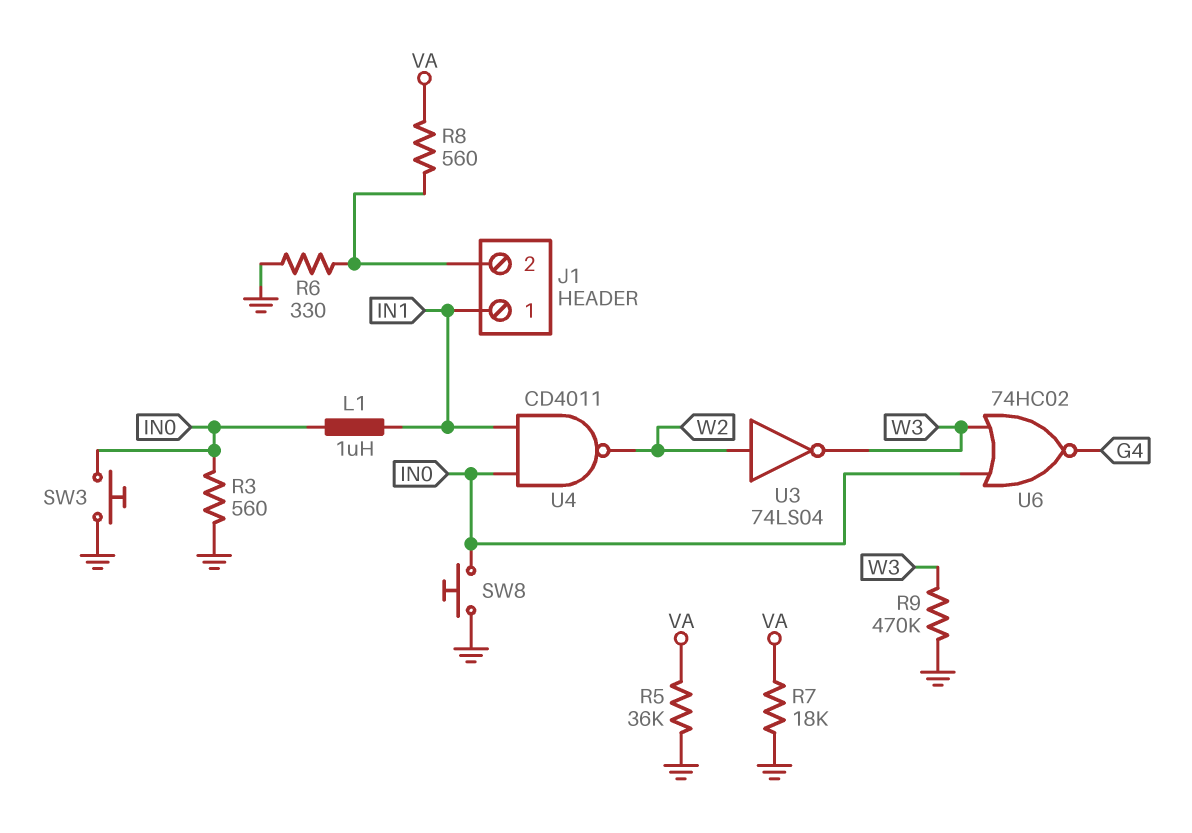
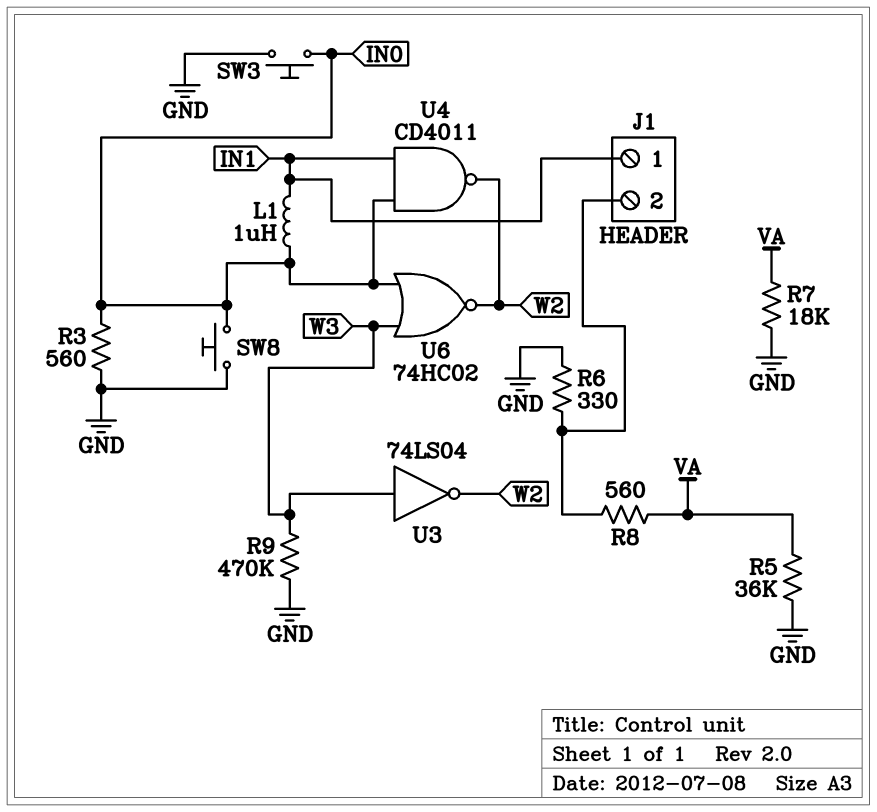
U3: NOT 74LS04 (in W2, out W3) -> NOT 74LS04 (in W3, out W2)
U6: NOR 74HC02 (in IN0, in W3, out G4) -> NOR 74HC02 (in IN0, in W3, out W2)

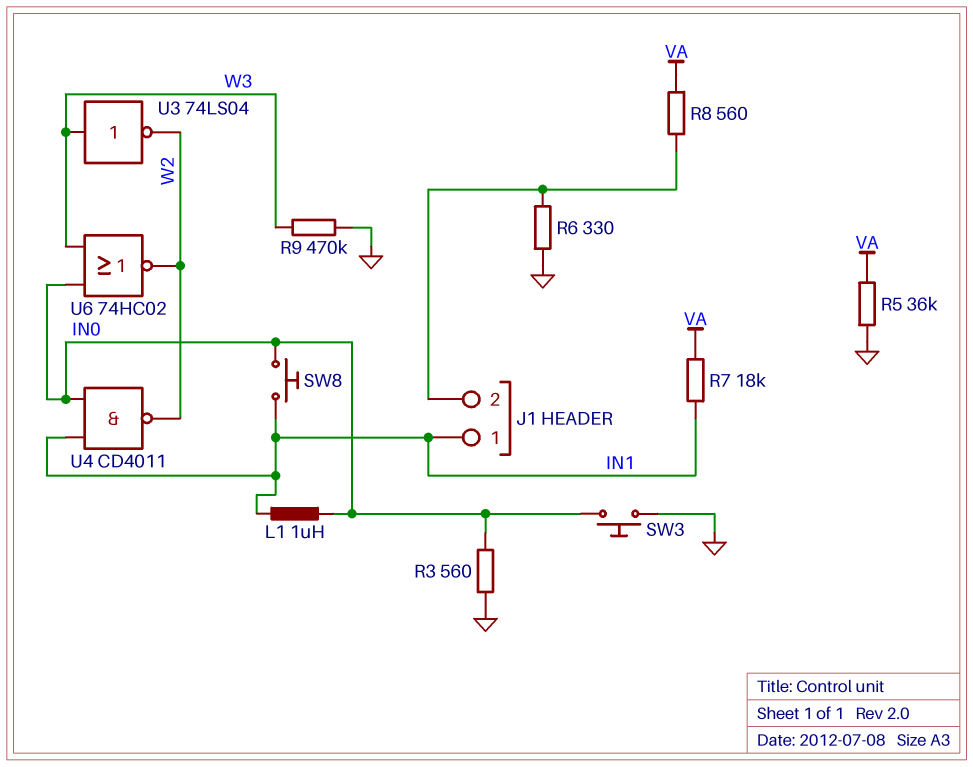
R7: 18k (GND, VA) -> 18k (IN1, VA)
SW8: button (GND, IN0) -> button (IN0, IN1)

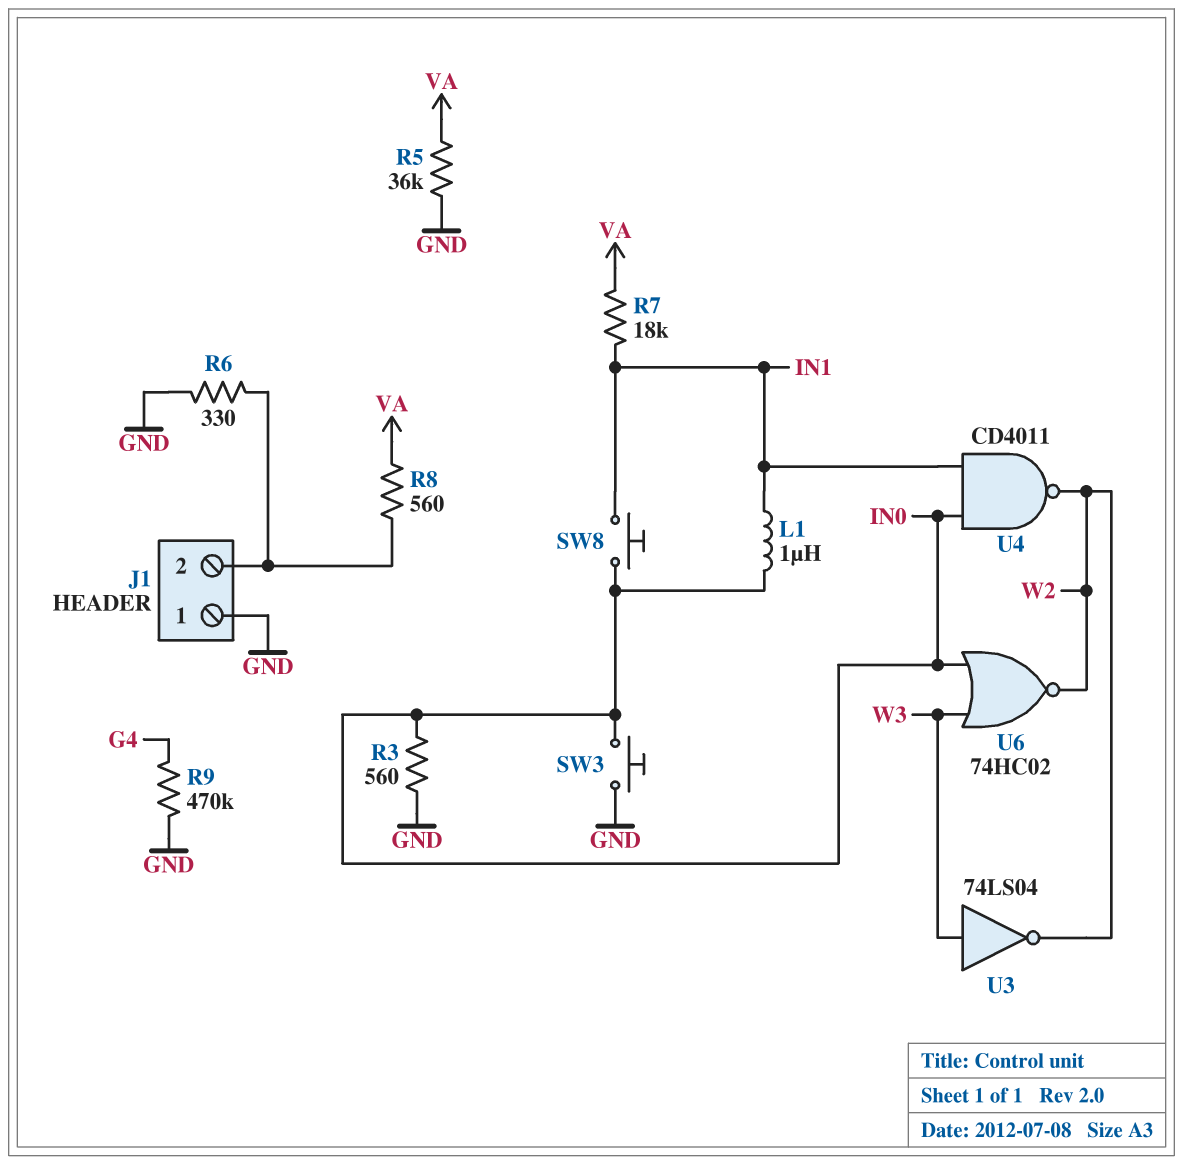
J1 pin 1: IN1 -> GND
R9: 470k (GND, W3) -> 470k (G4, GND)

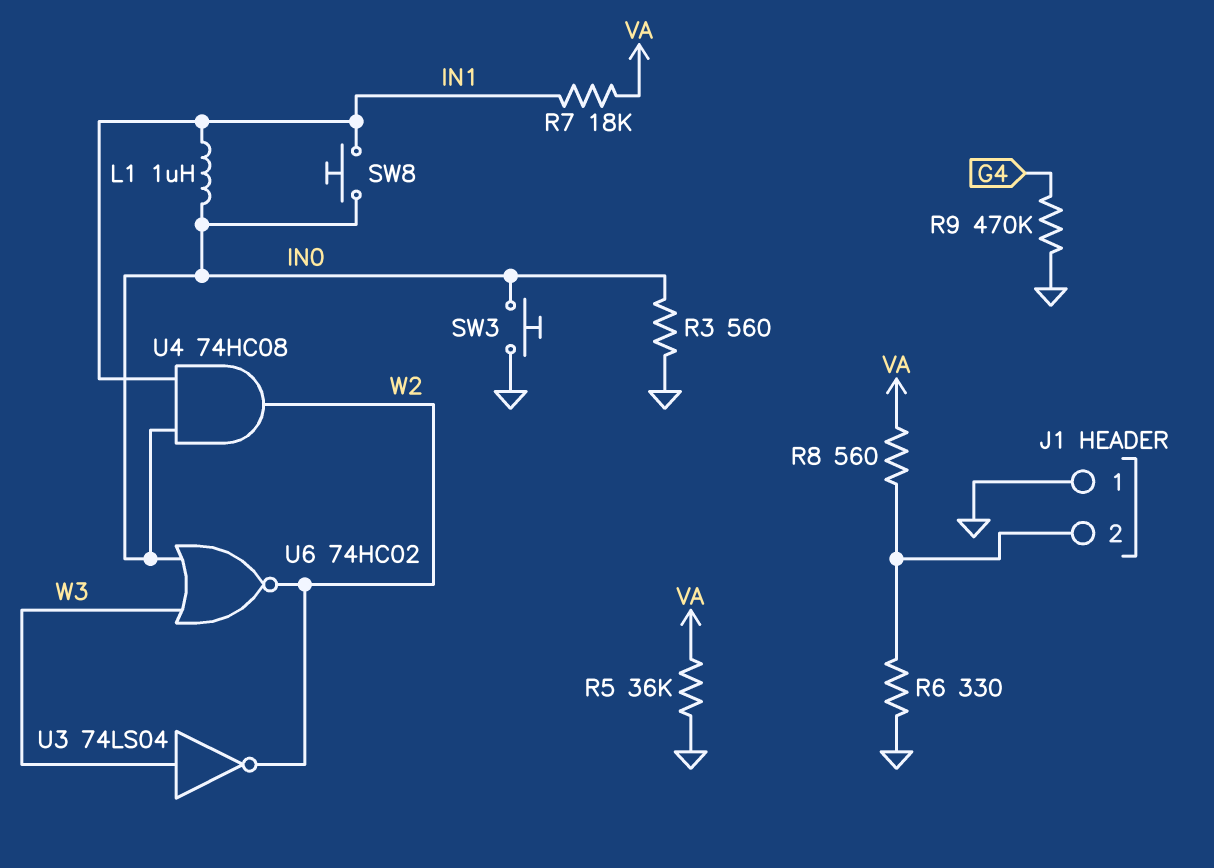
U4: NAND CD4011 (in IN0, in IN1, out W2) -> AND 74HC08 (in IN0, in IN1, out W2)

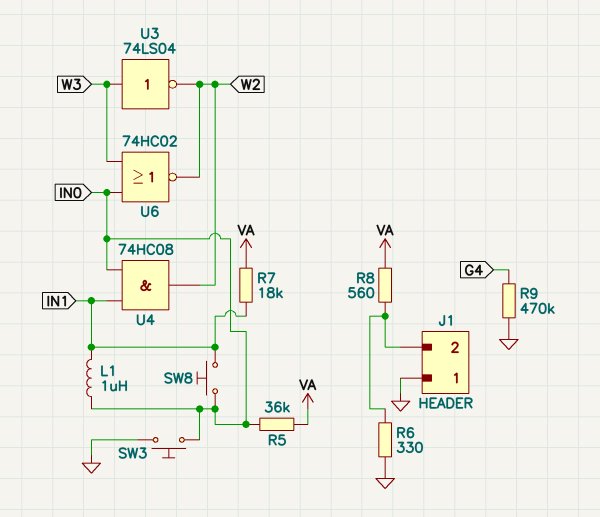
R3: 560 (GND, IN0) -> none
R5: 36k (GND, VA) -> 36k (IN0, VA)

